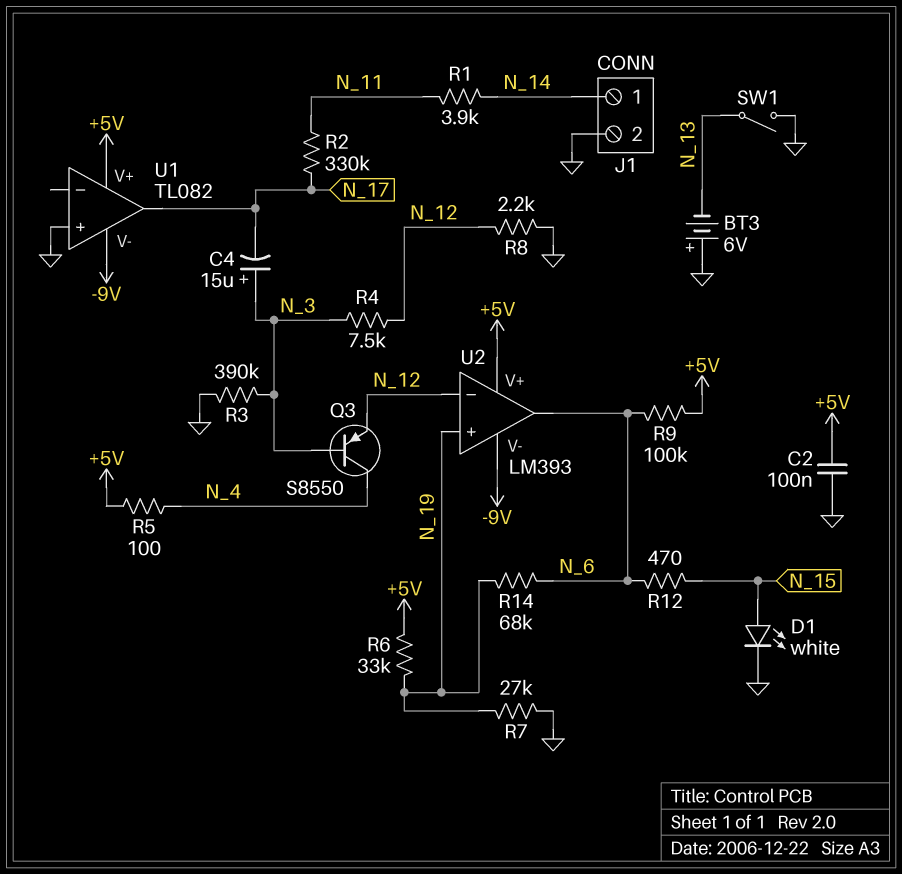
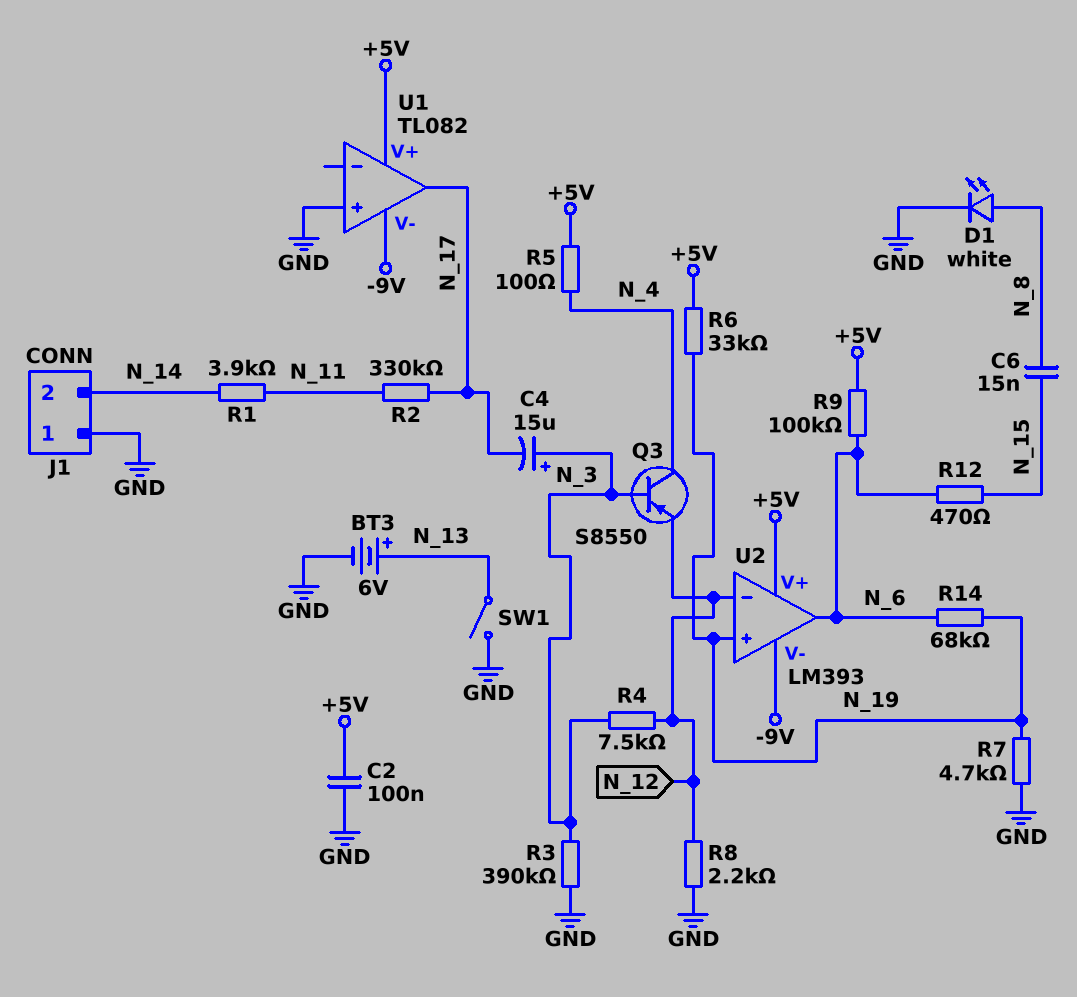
BT3: 6V (plus GND, minus N_13) -> 6V (plus N_13, minus GND)
C6: none -> 15nF (N_8, N_15)
D1: LED white (A N_15, K GND) -> LED white (A N_8, K GND)
J1 pin 1: N_14 -> GND
J1 pin 2: GND -> N_14
R7: 27k (GND, N_19) -> 4.7k (GND, N_19)

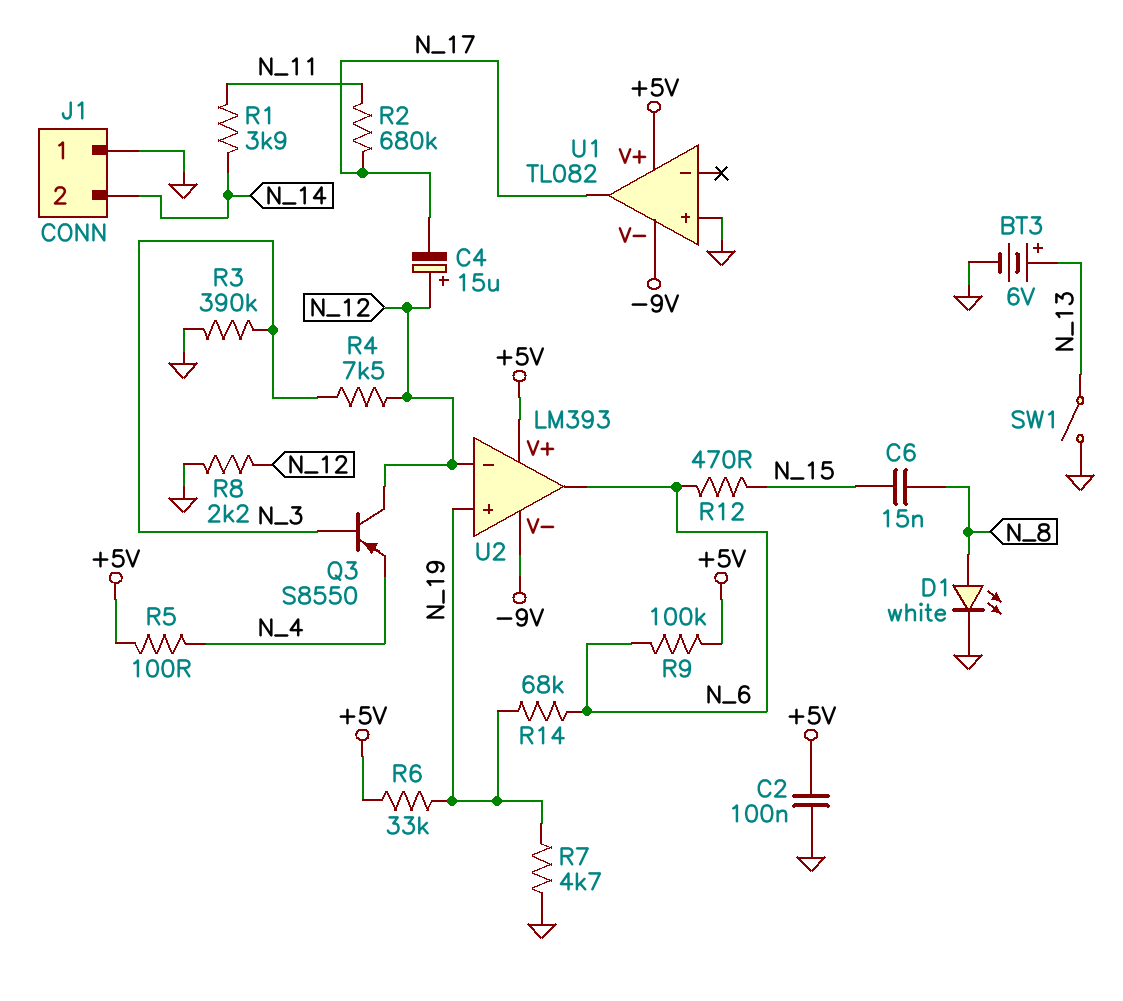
C4: 15uF (plus N_3, minus N_17) -> 15uF (plus N_12, minus N_17)
Q3: PNP S8550 (B N_3, C N_4, E N_12) -> PNP S8550 (B N_3, C N_12, E N_4)
R2: 330k (N_11, N_17) -> 680k (N_11, N_17)

